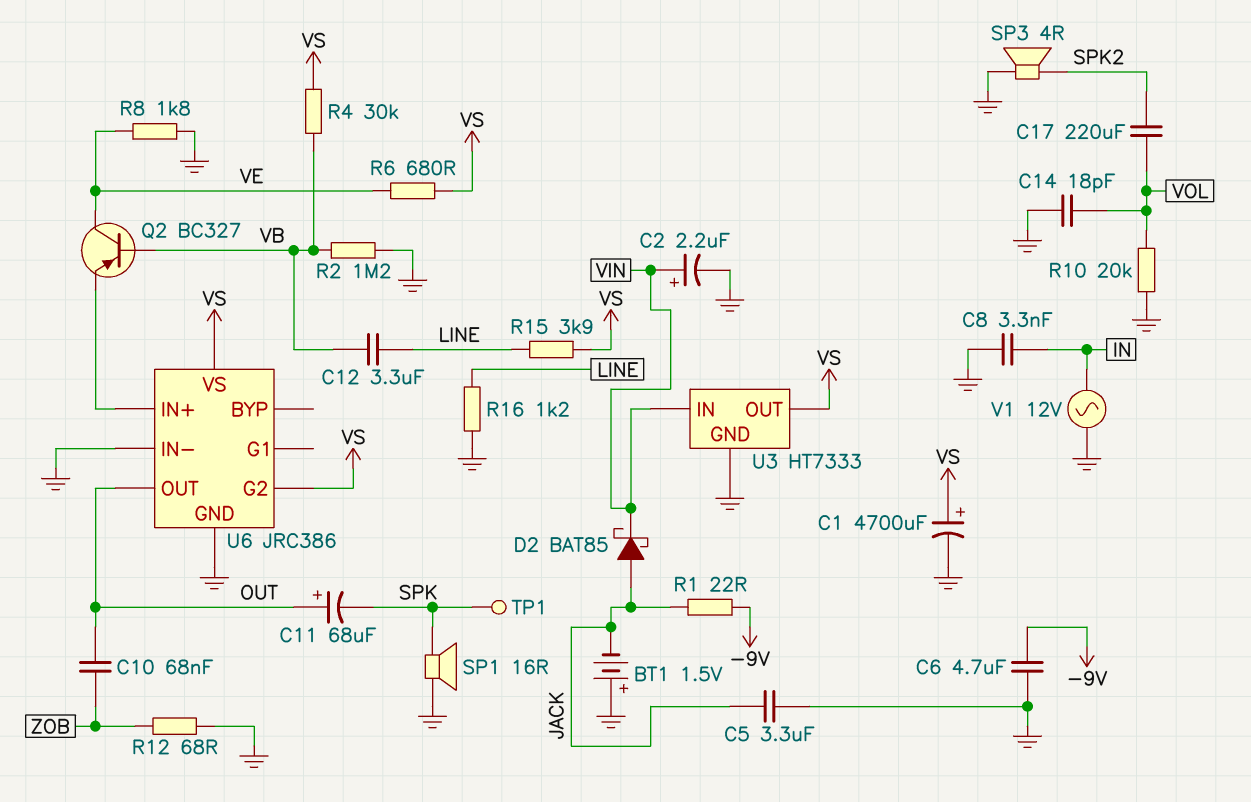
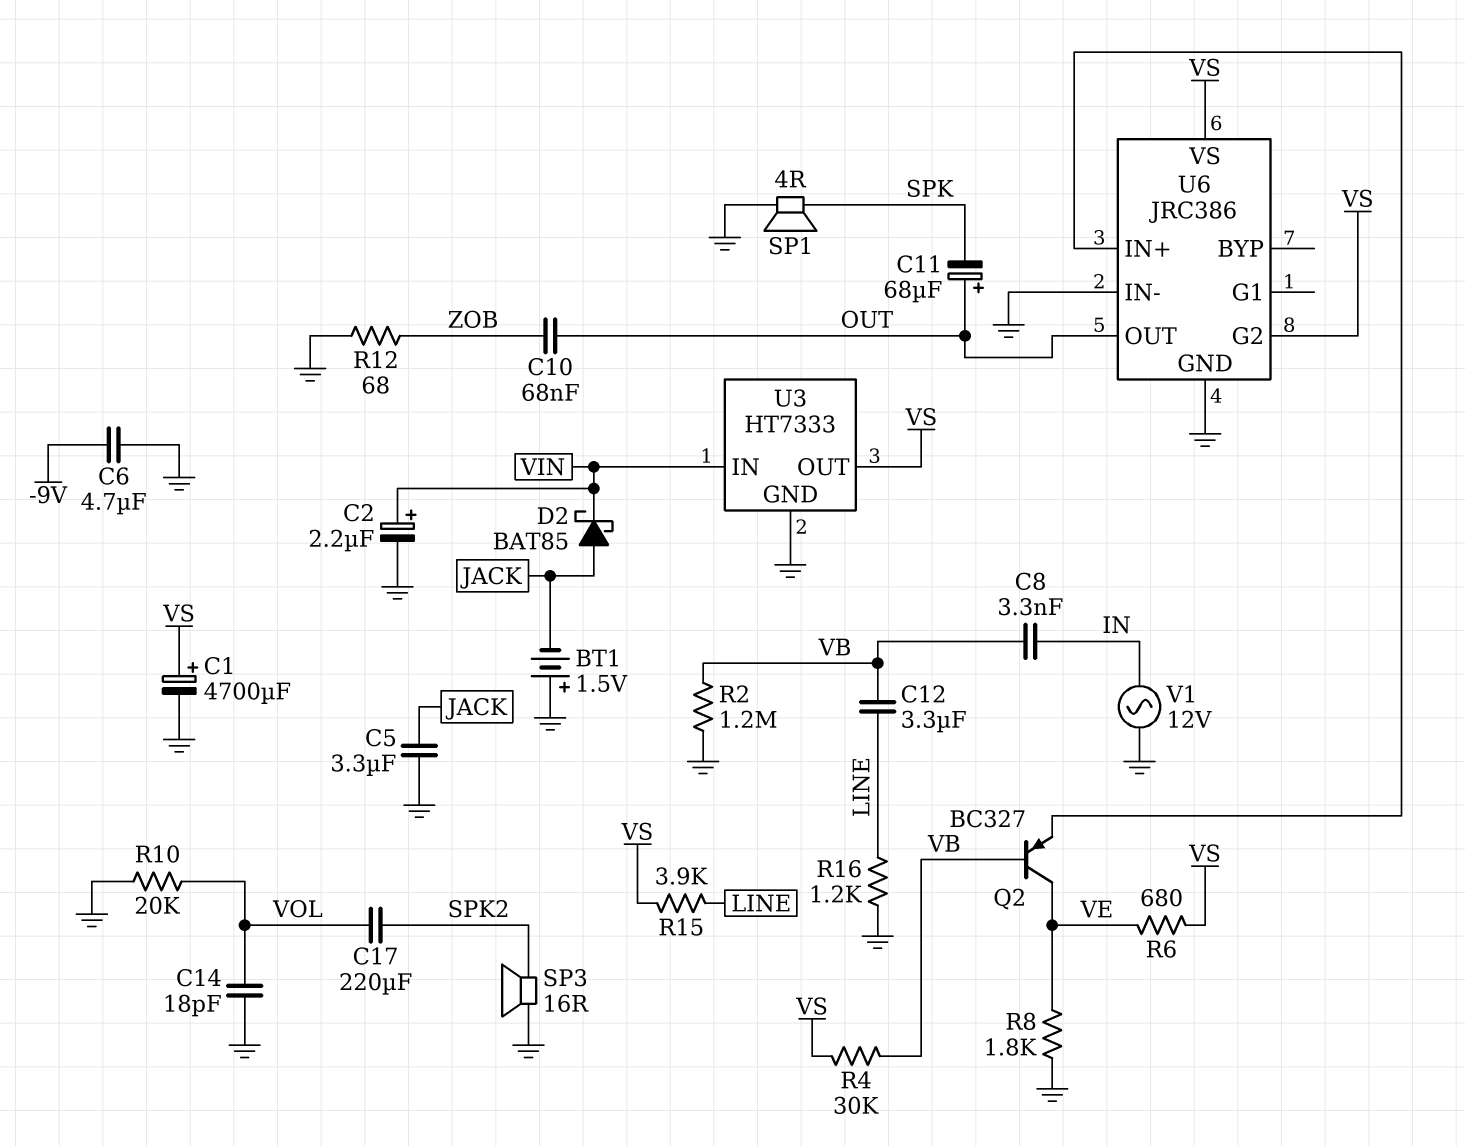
C8: 3.3nF (GND, IN) -> 3.3nF (IN, VB)
R1: 22 (-9V, JACK) -> none
SP1: speaker 16R (GND, SPK) -> speaker 4R (GND, SPK)
SP3: speaker 4R (GND, SPK2) -> speaker 16R (GND, SPK2)
TP1: test point (SPK) -> none

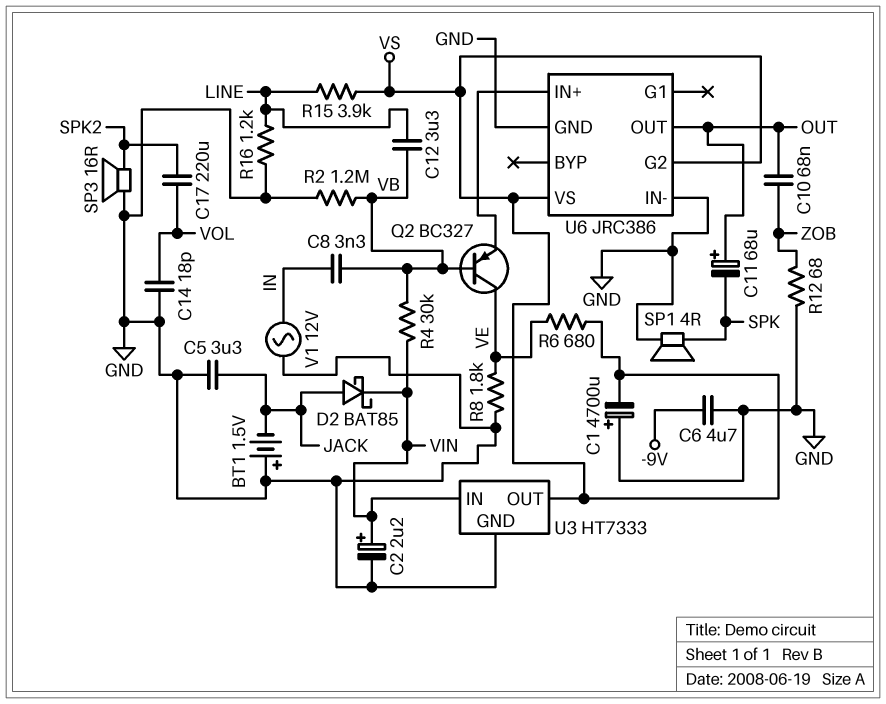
C1: 4700uF (plus VS, minus GND) -> 4700uF (plus GND, minus VS)
R4: 30k (VB, VS) -> 30k (VB, VIN)
R10: 20k (GND, VOL) -> none

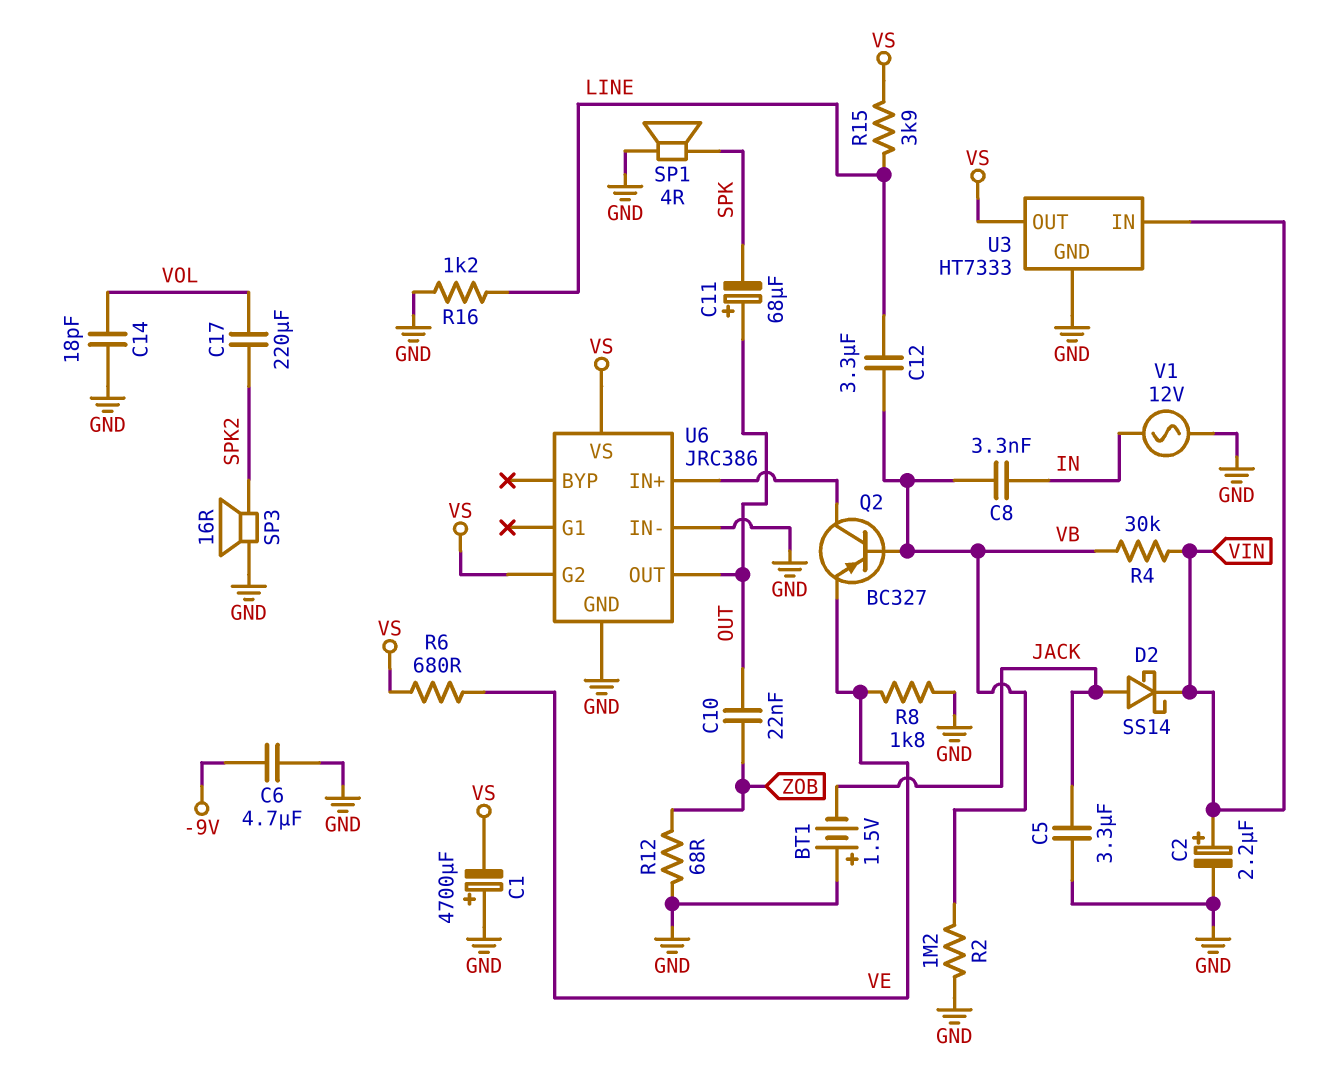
C10: 68nF (OUT, ZOB) -> 22nF (OUT, ZOB)
D2: schottky BAT85 (A JACK, K VIN) -> schottky SS14 (A JACK, K VIN)
Q2: PNP BC327 (B VB, C VE, E U6/IN+) -> PNP BC327 (B VB, C U6/IN+, E VE)

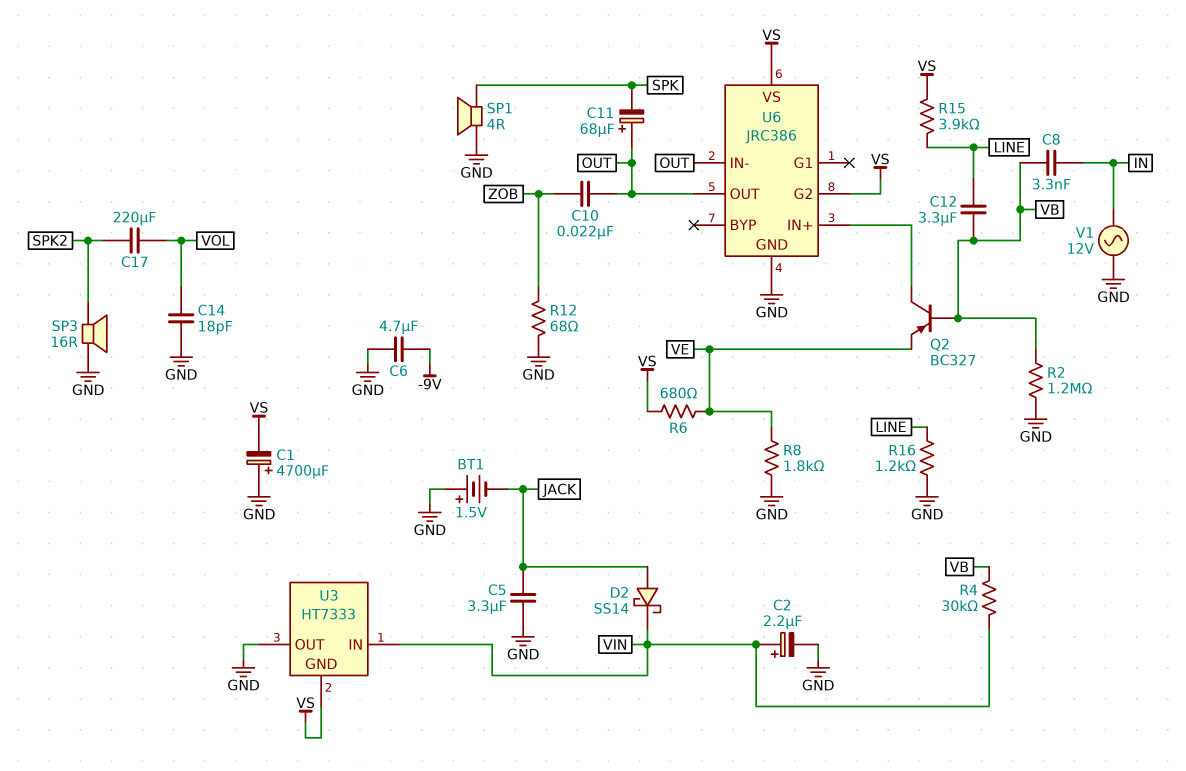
U3 pin GND: GND -> VS
U3 pin OUT: VS -> GND
U6 pin IN-: GND -> OUT

